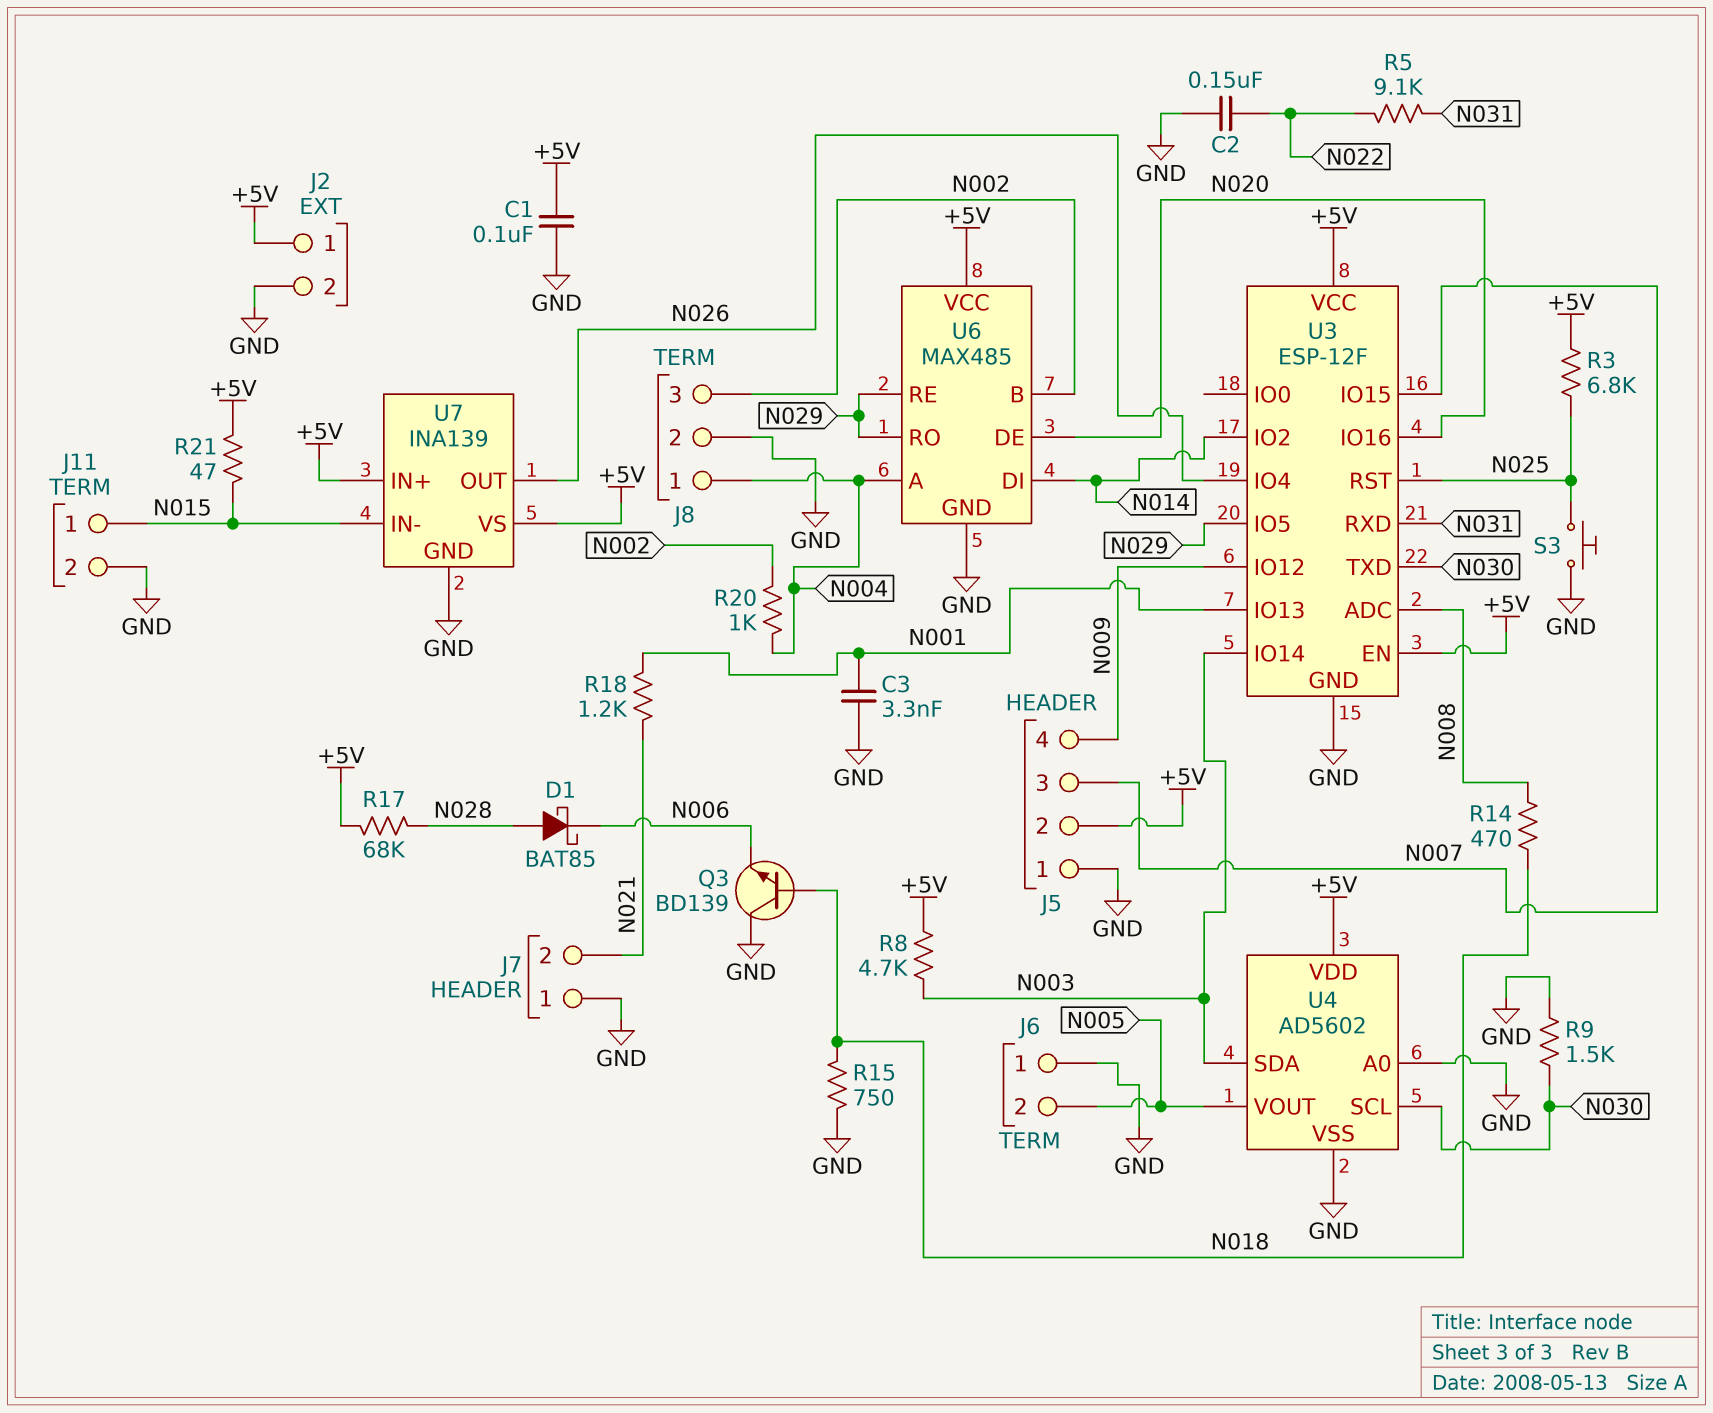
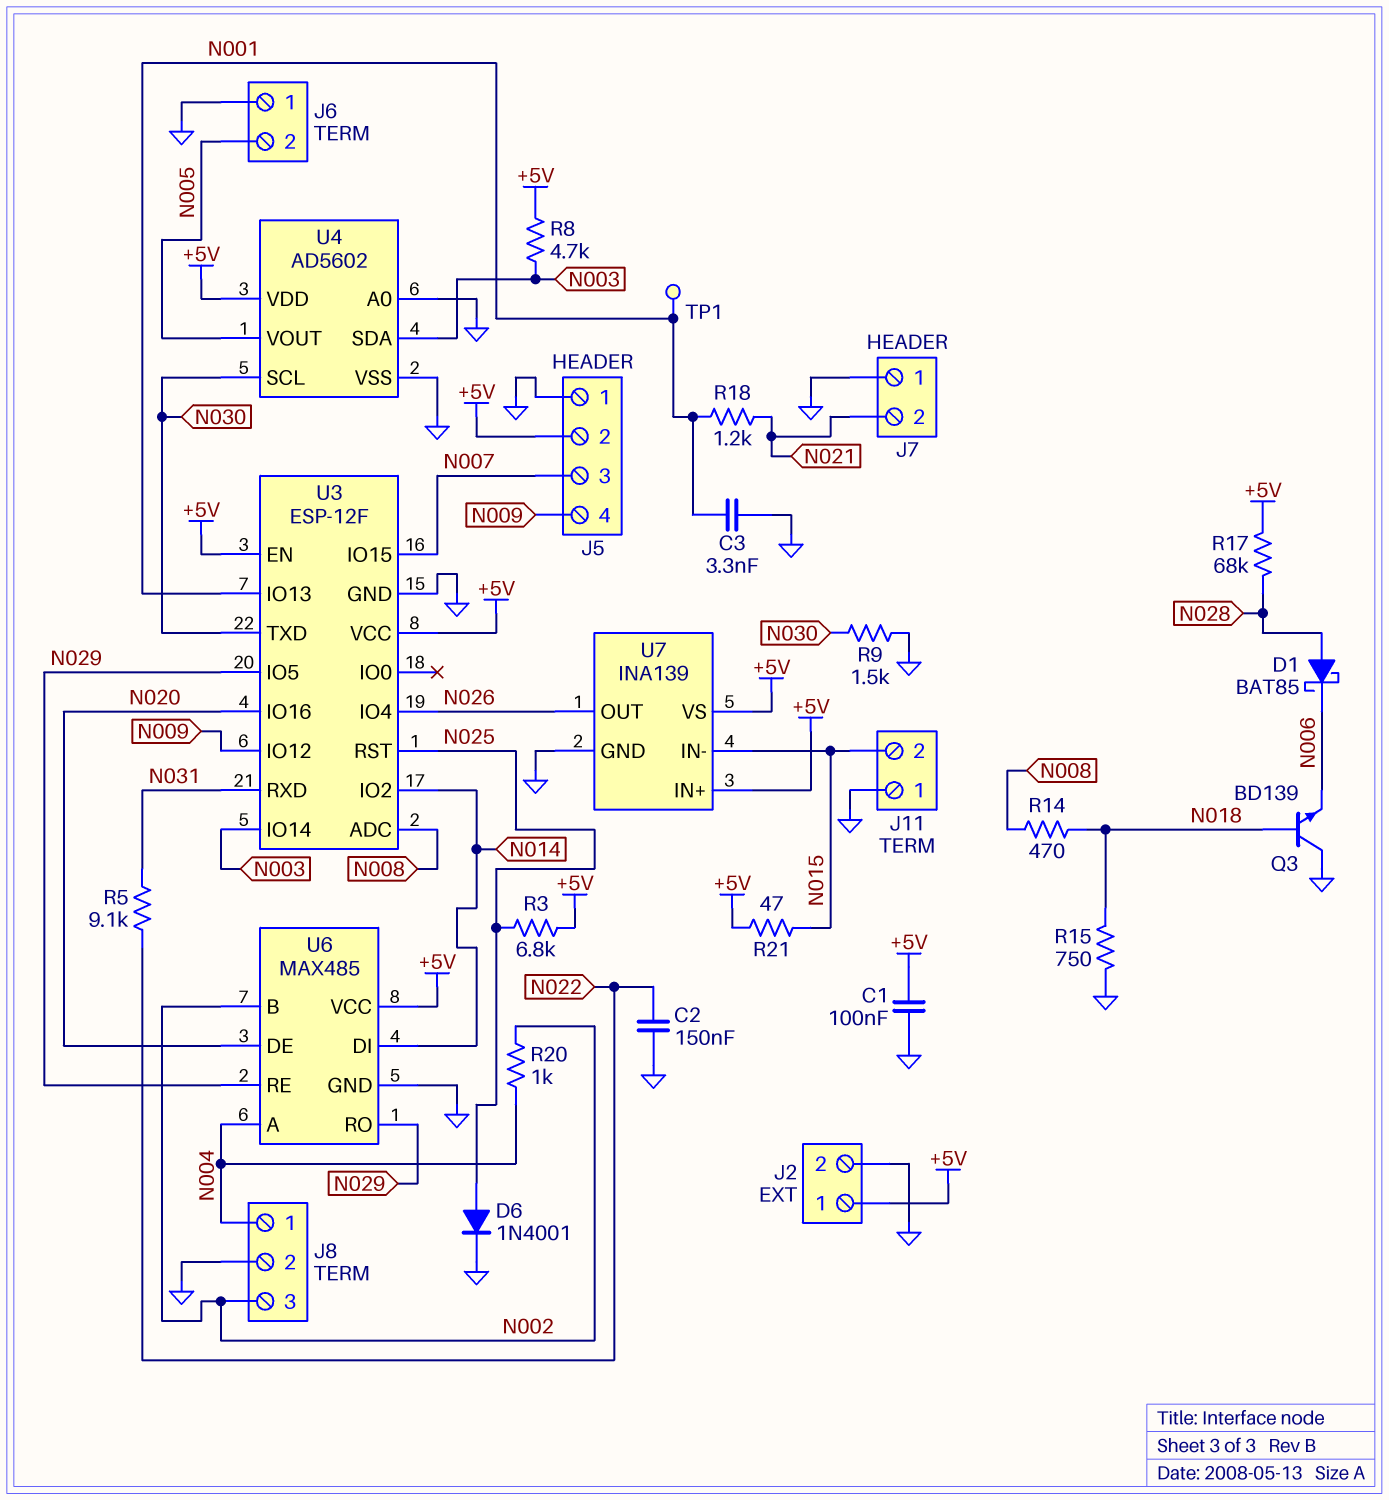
D6: none -> diode 1N4001 (A N025, K GND)
J11 pin 1: N015 -> GND
J11 pin 2: GND -> N015
S3: button (GND, N025) -> none
TP1: none -> test point (N001)

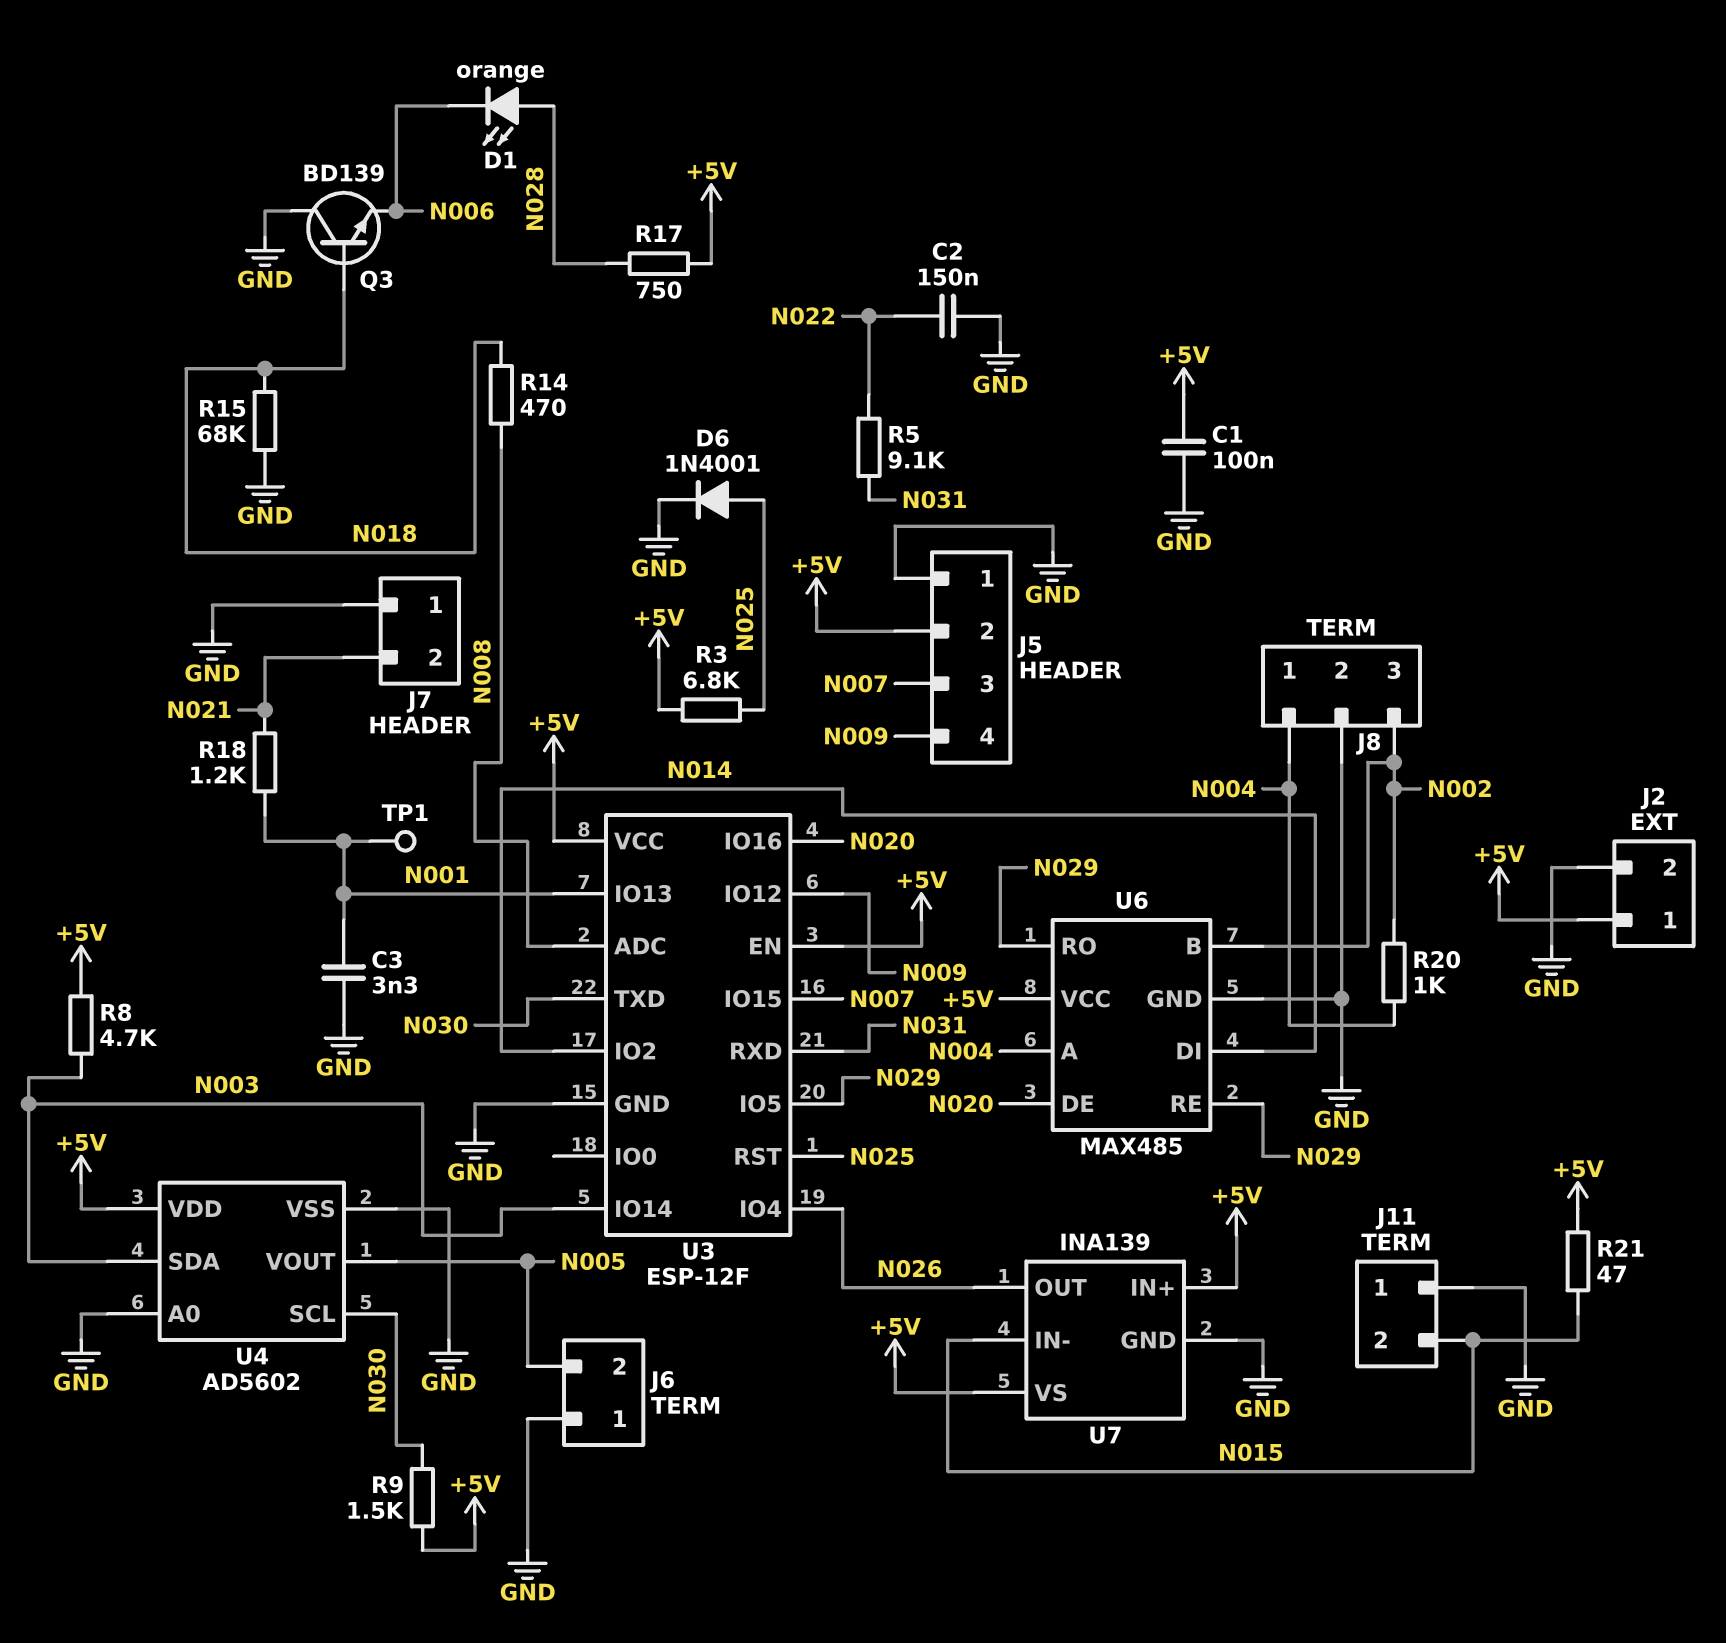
D1: schottky BAT85 (A N028, K N006) -> LED orange (A N028, K N006)
R9: 1.5k (GND, N030) -> 1.5k (+5V, N030)
R15: 750 (GND, N018) -> 68k (GND, N018)
R17: 68k (+5V, N028) -> 750 (+5V, N028)

